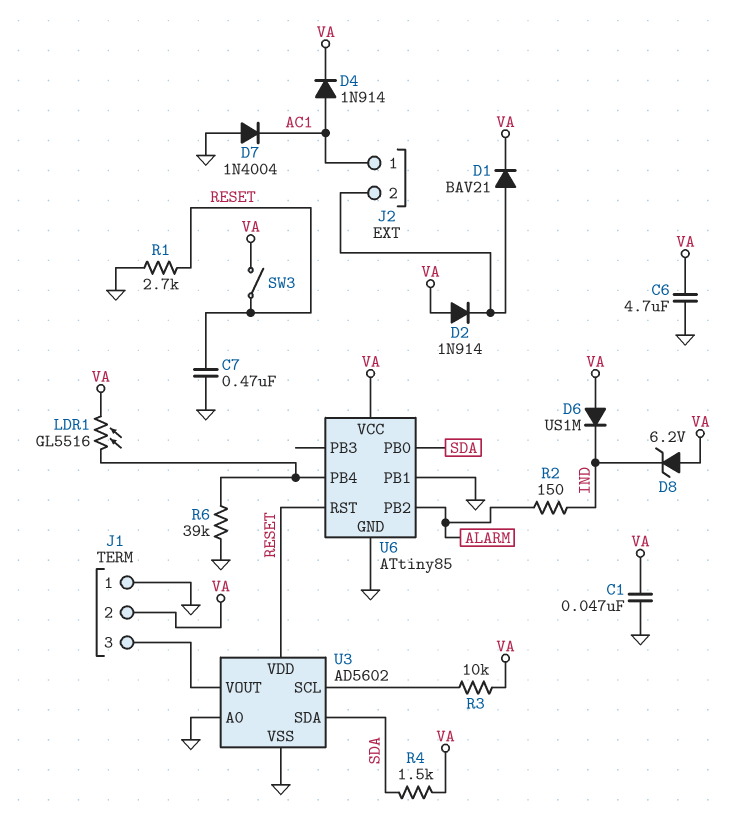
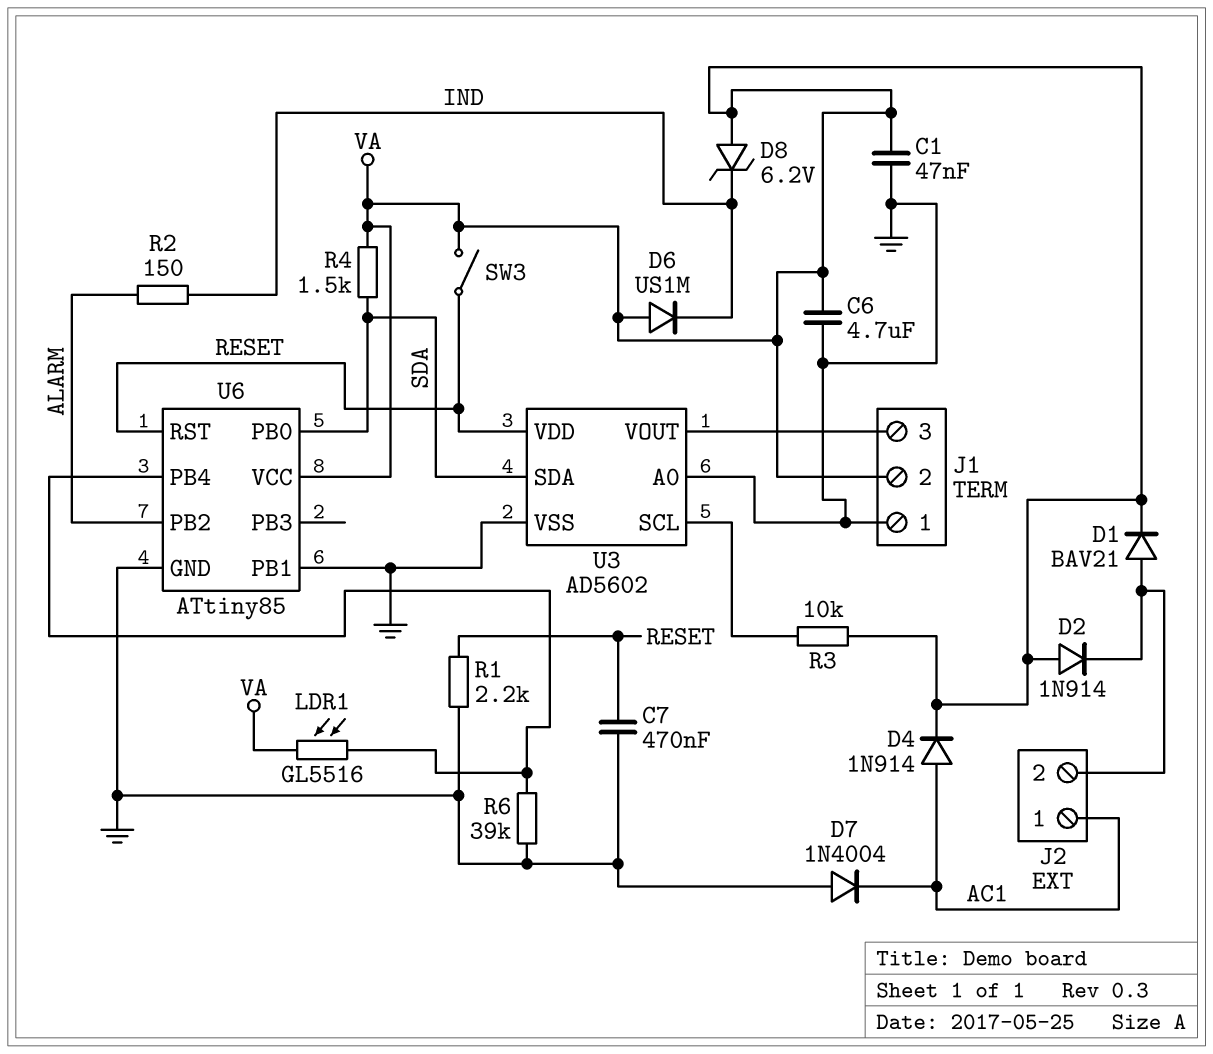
R1: 2.7k (GND, RESET) -> 2.2k (GND, RESET)

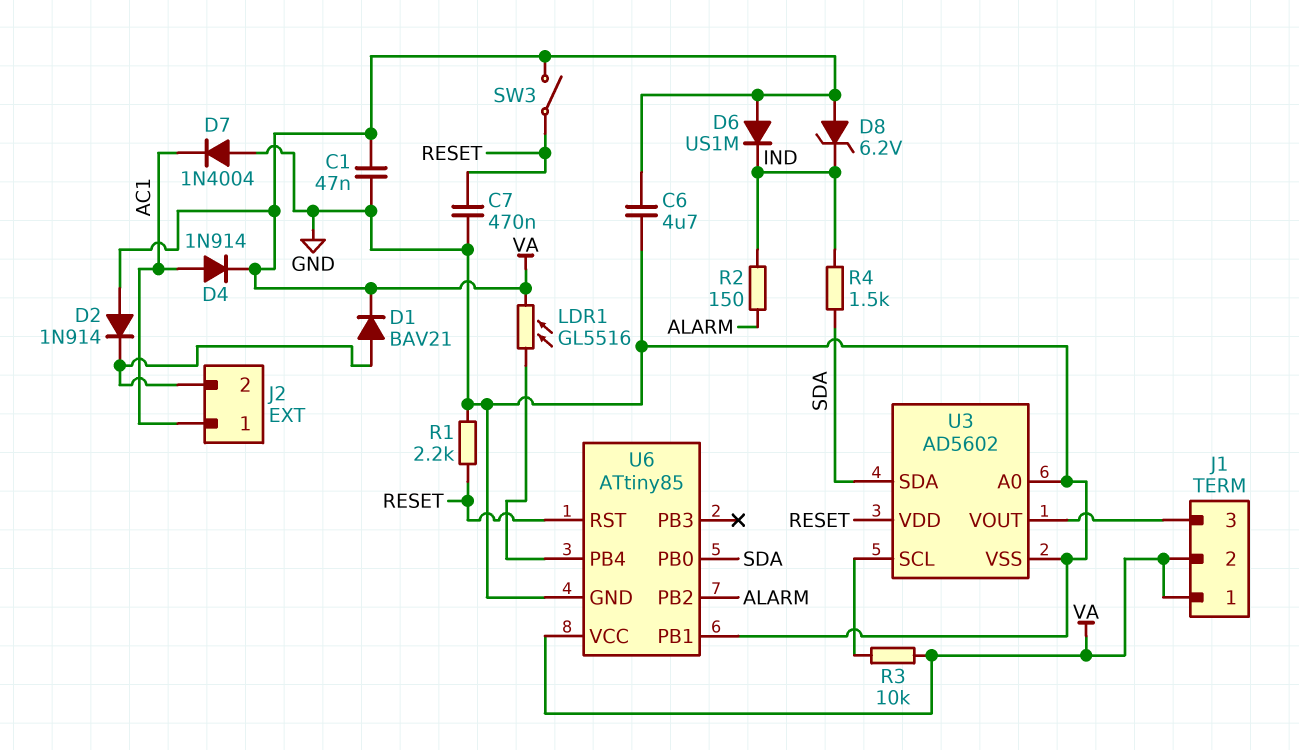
J1 pin 1: GND -> VA
R4: 1.5k (SDA, VA) -> 1.5k (IND, SDA)
R6: 39k (GND, U6/PB4) -> none

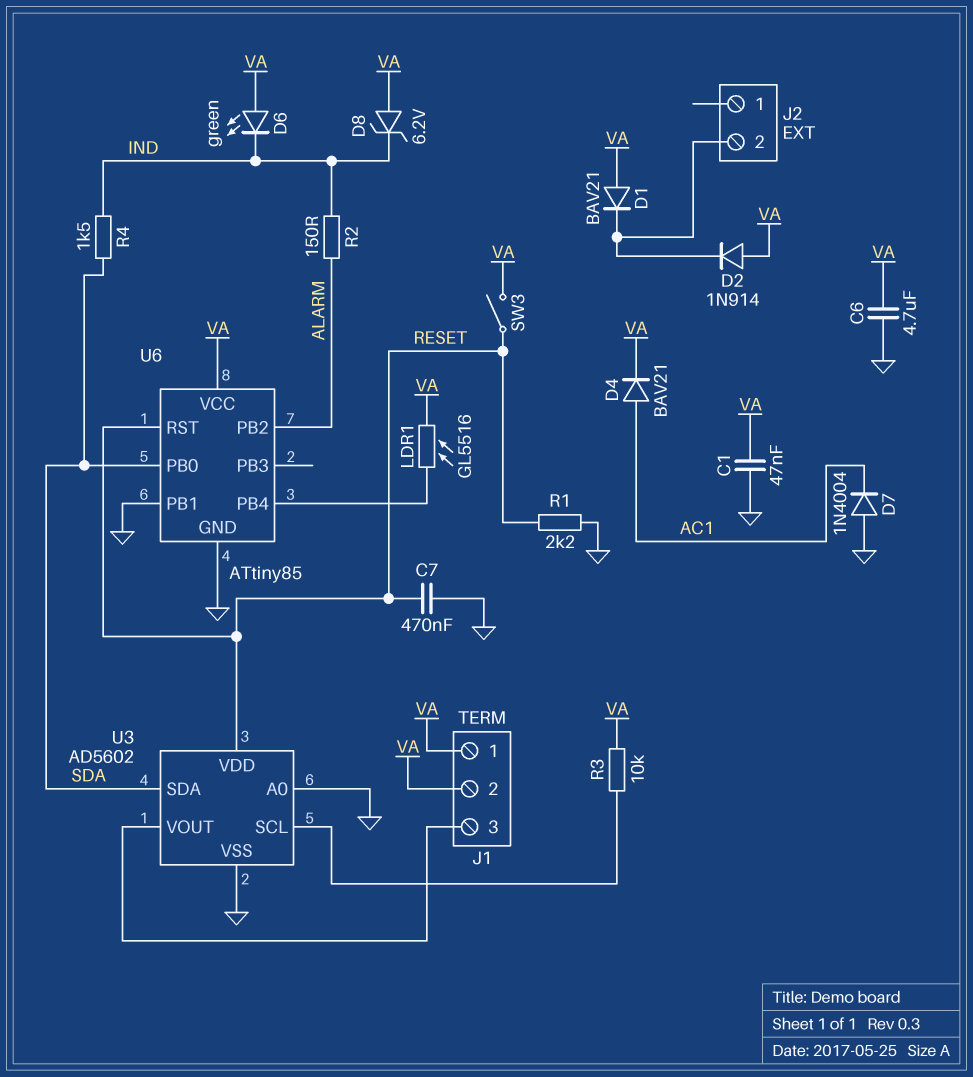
D1: diode BAV21 (A J2/2, K VA) -> diode BAV21 (A VA, K J2/2)
D4: diode 1N914 (A AC1, K VA) -> diode BAV21 (A AC1, K VA)
D6: diode US1M (A VA, K IND) -> LED green (A VA, K IND)
J2 pin 1: AC1 -> none

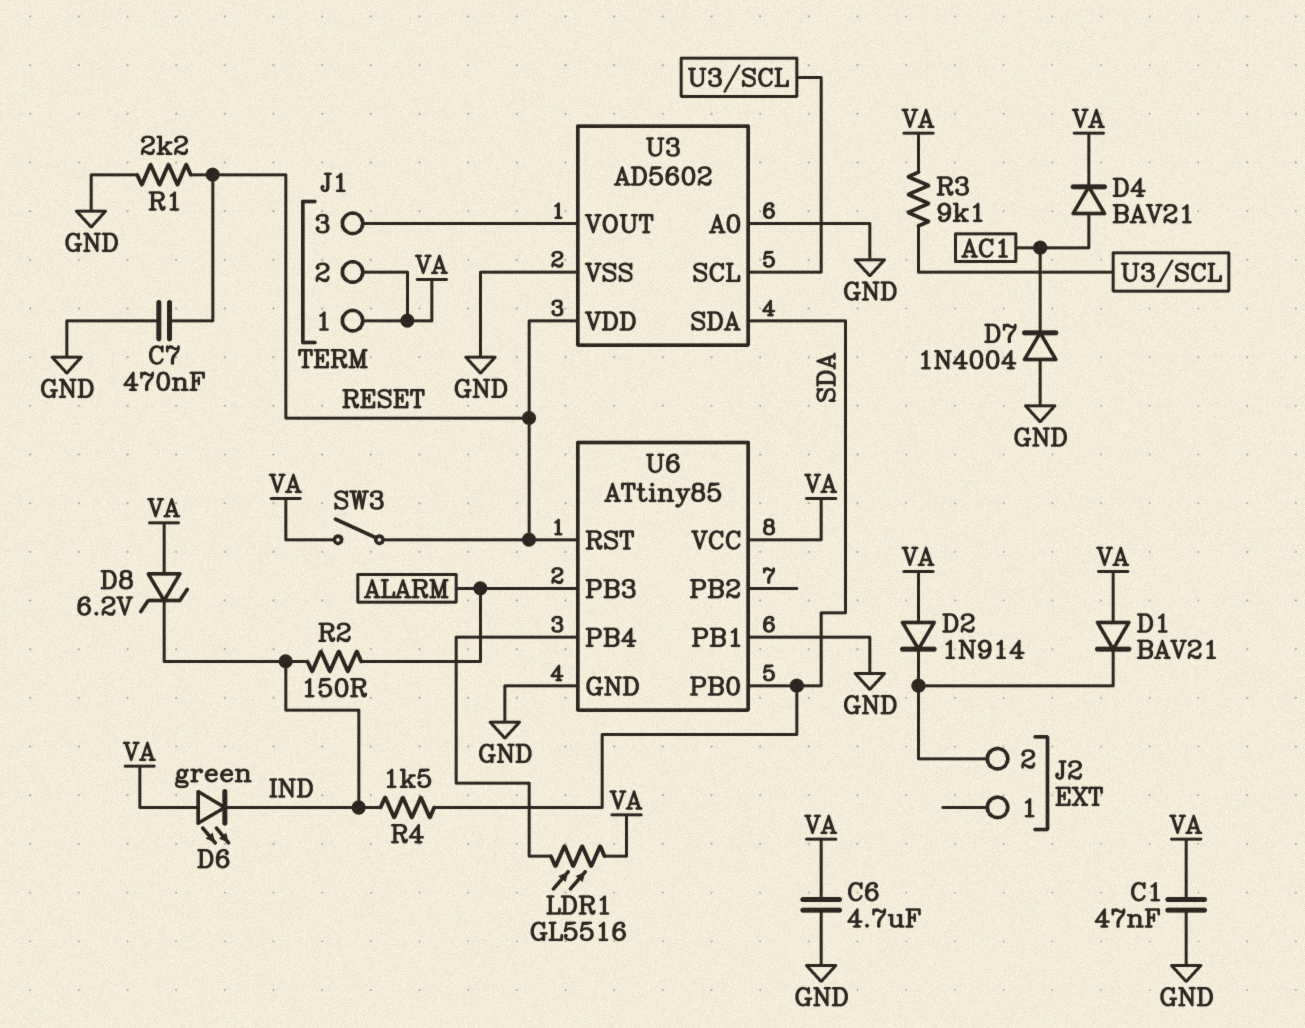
R3: 10k (U3/SCL, VA) -> 9.1k (U3/SCL, VA)
U6 pin PB2: ALARM -> none
U6 pin PB3: none -> ALARM

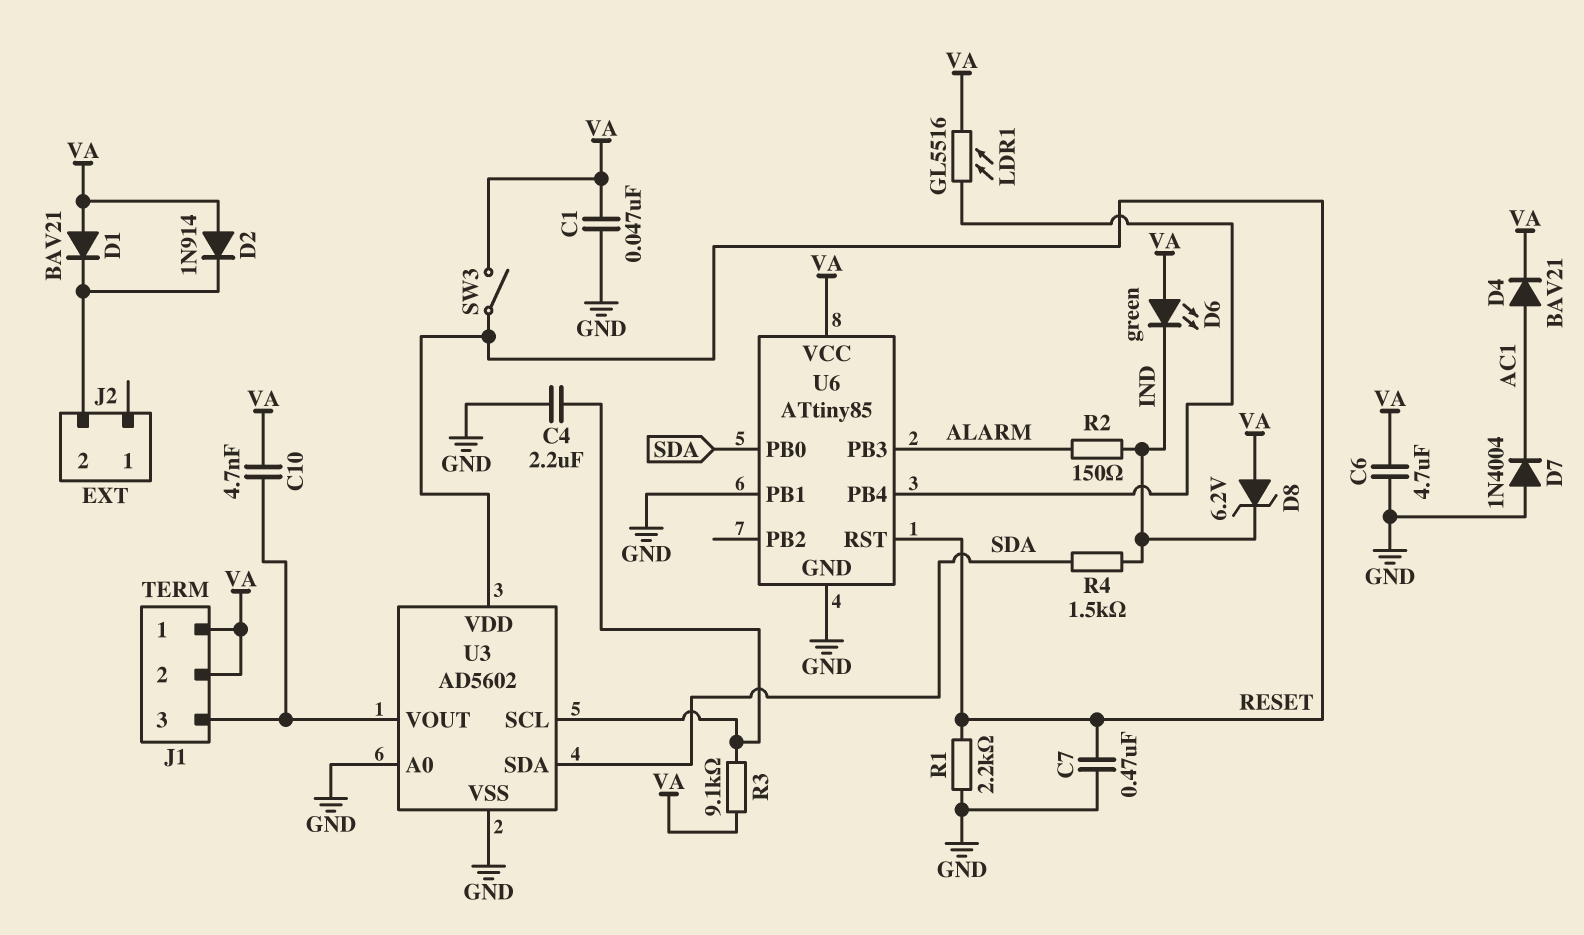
C4: none -> 2.2uF (GND, U3/SCL)
C10: none -> 4.7nF (J1/3, VA)

